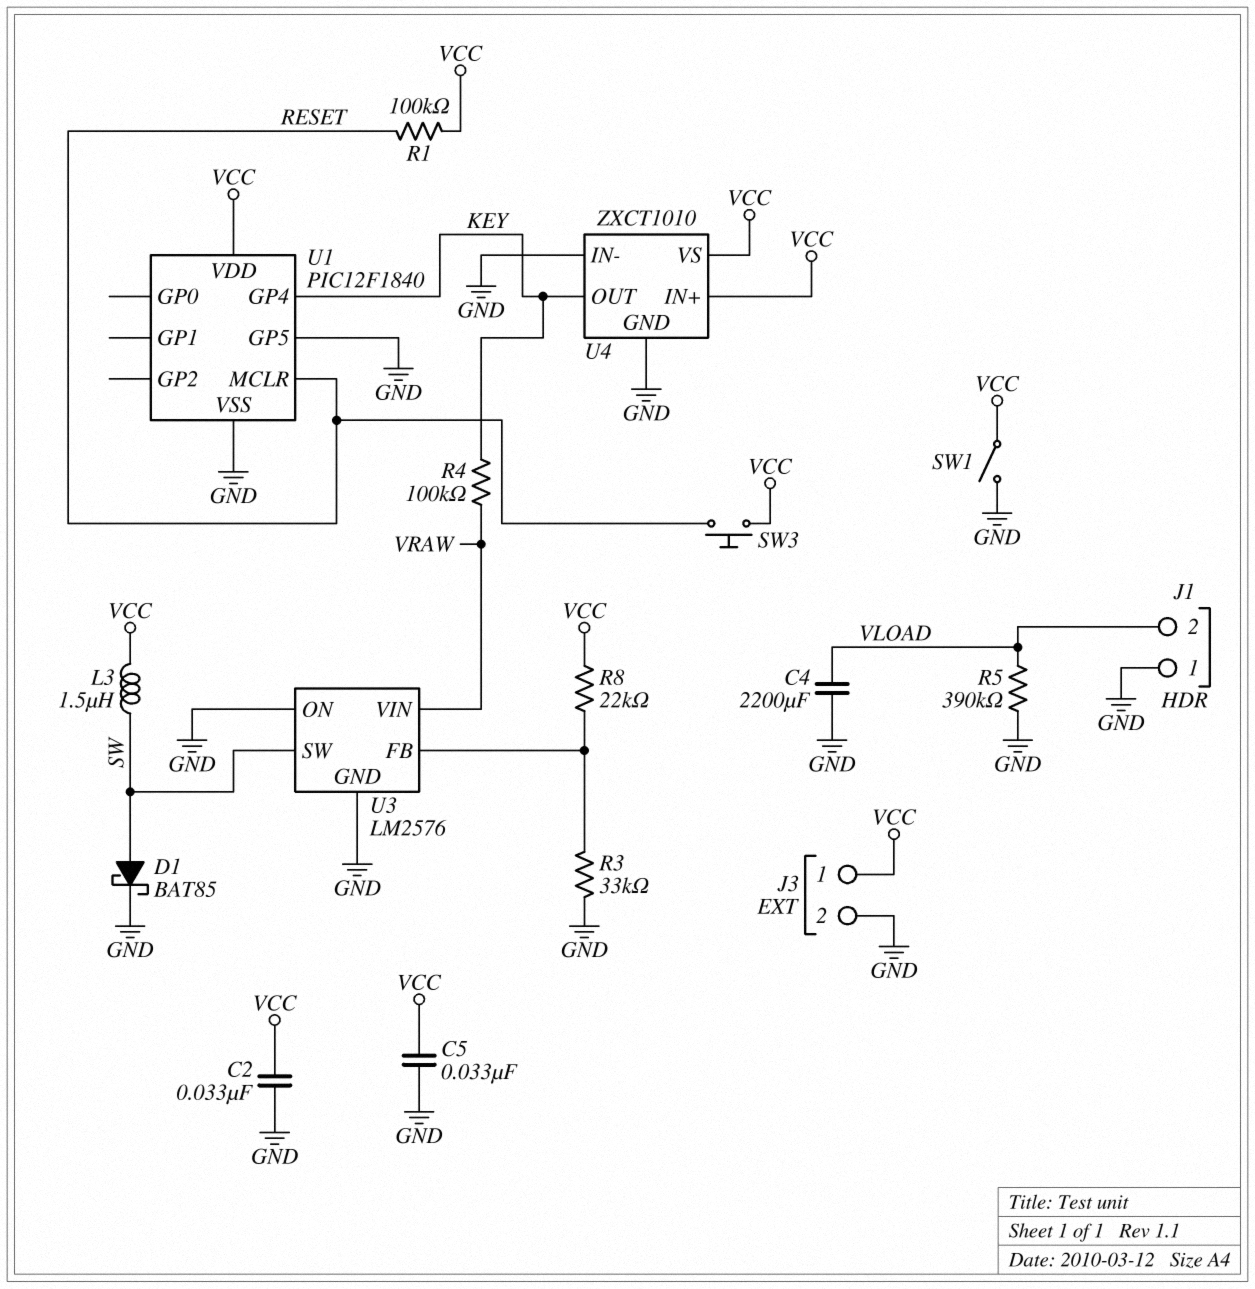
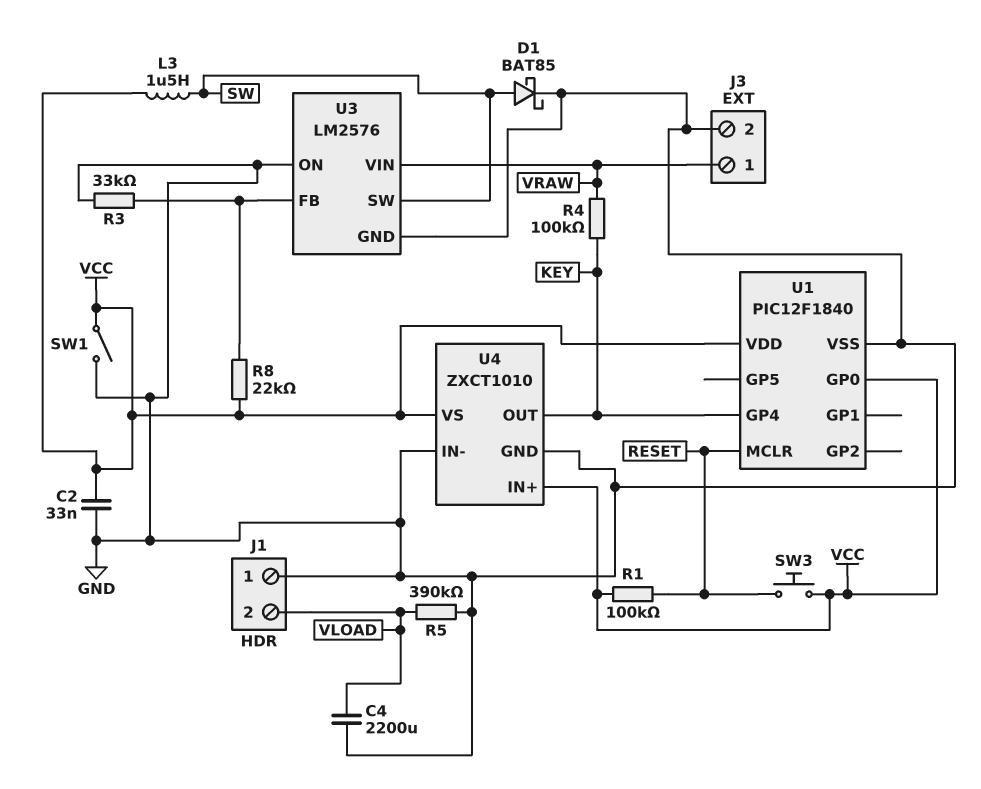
C5: 33nF (GND, VCC) -> none
J3 pin 1: VCC -> VRAW
U1 pin GP0: none -> VCC
U1 pin GP5: GND -> none

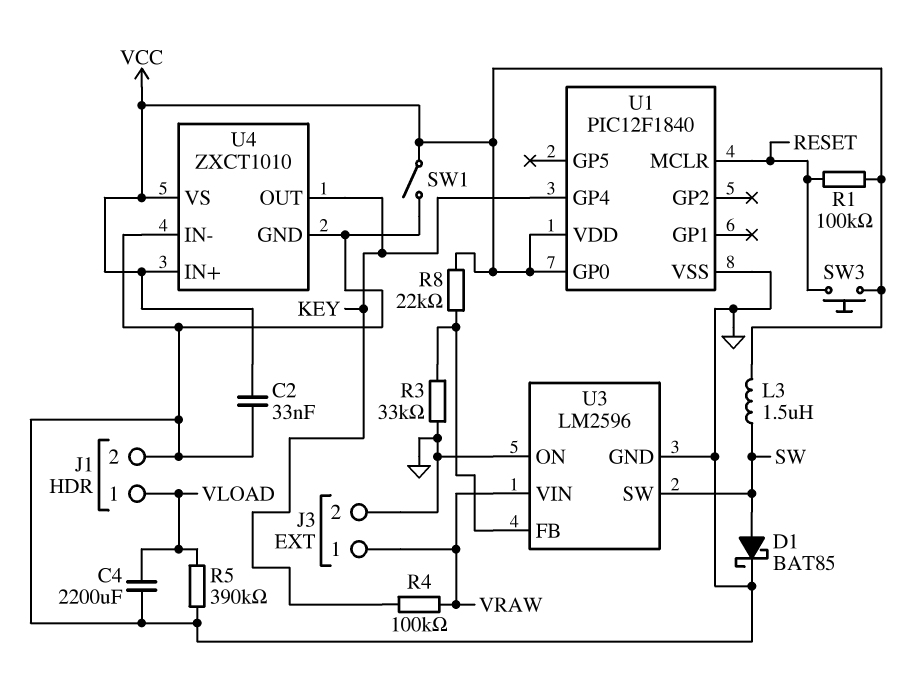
J1 pin 1: GND -> VLOAD
J1 pin 2: VLOAD -> GND
U3: LM2576 -> LM2596

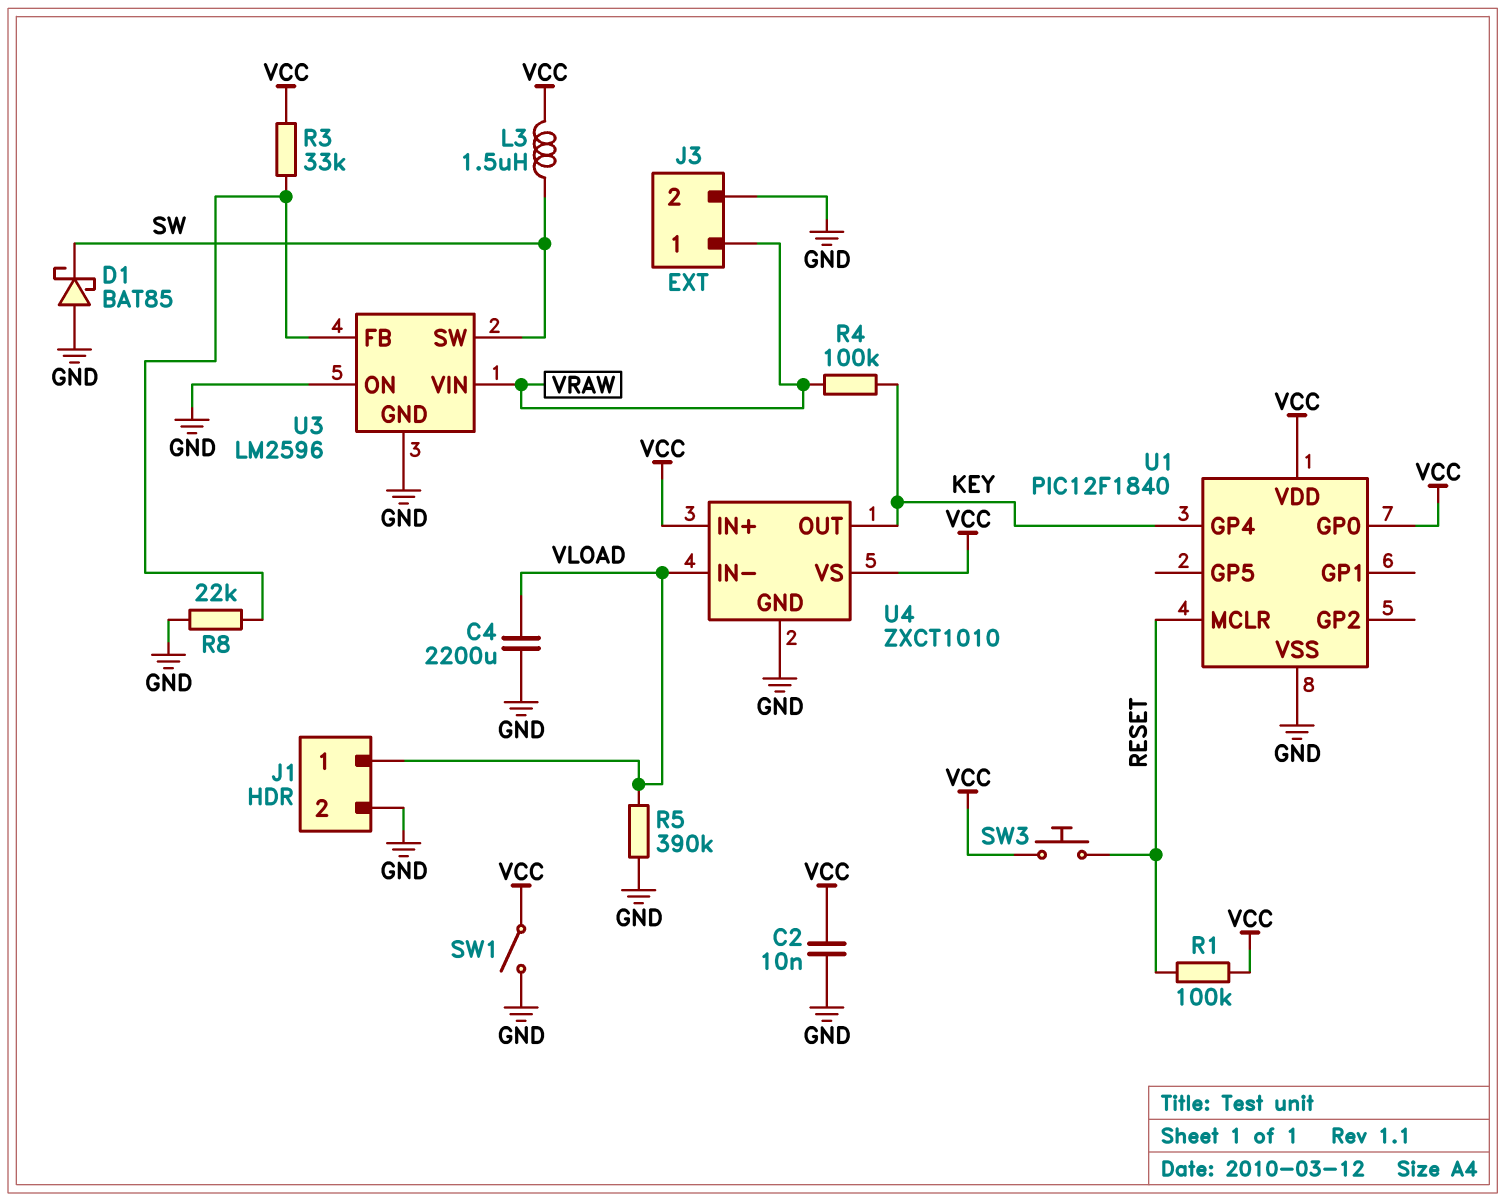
C2: 33nF (GND, VCC) -> 10nF (GND, VCC)
D1: schottky BAT85 (A SW, K GND) -> schottky BAT85 (A GND, K SW)
R3: 33k (GND, U3/FB) -> 33k (U3/FB, VCC)
R8: 22k (U3/FB, VCC) -> 22k (GND, U3/FB)
U4 pin IN-: GND -> VLOAD

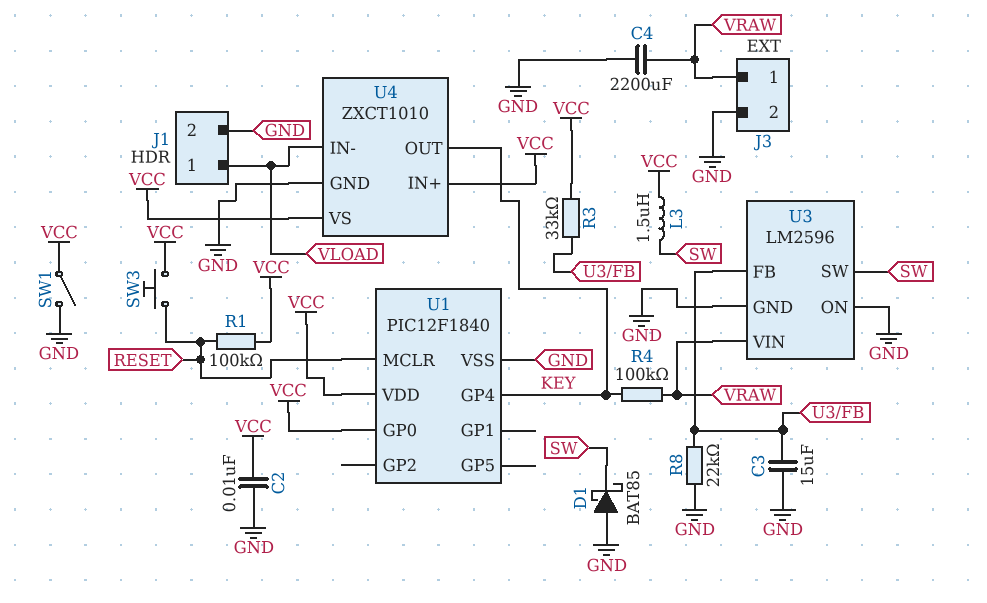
C3: none -> 15uF (GND, U3/FB)
C4: 2200uF (GND, VLOAD) -> 2200uF (GND, VRAW)
R5: 390k (GND, VLOAD) -> none

